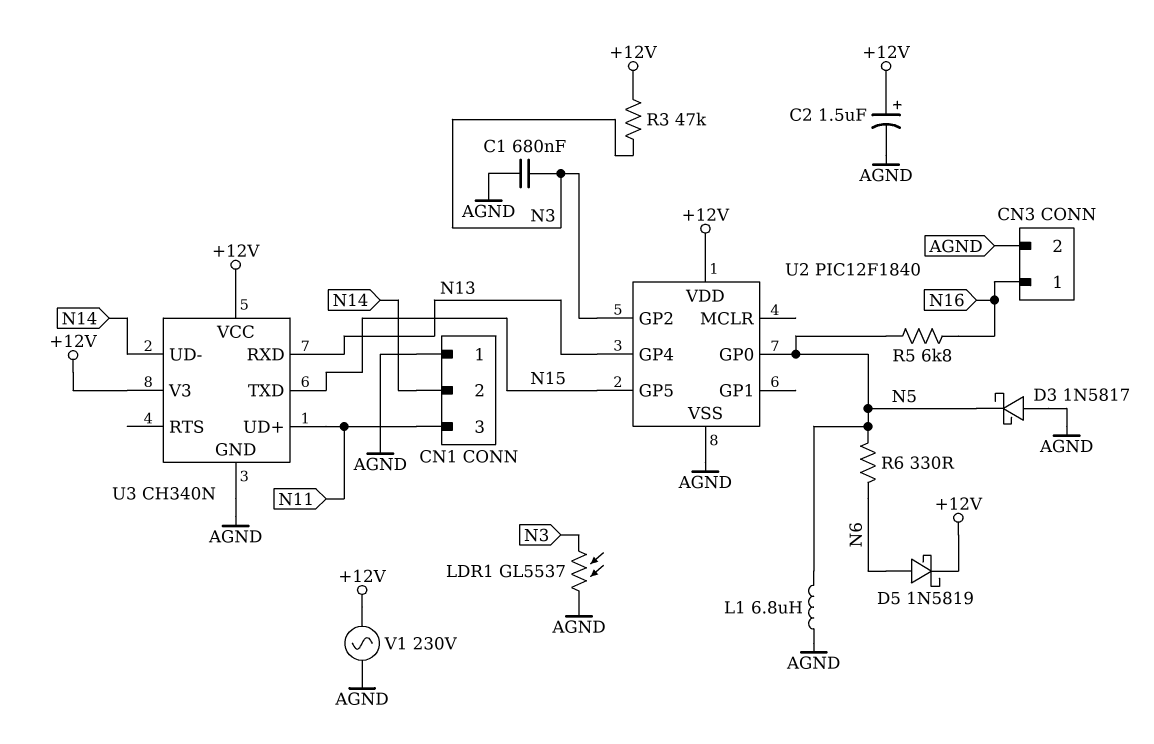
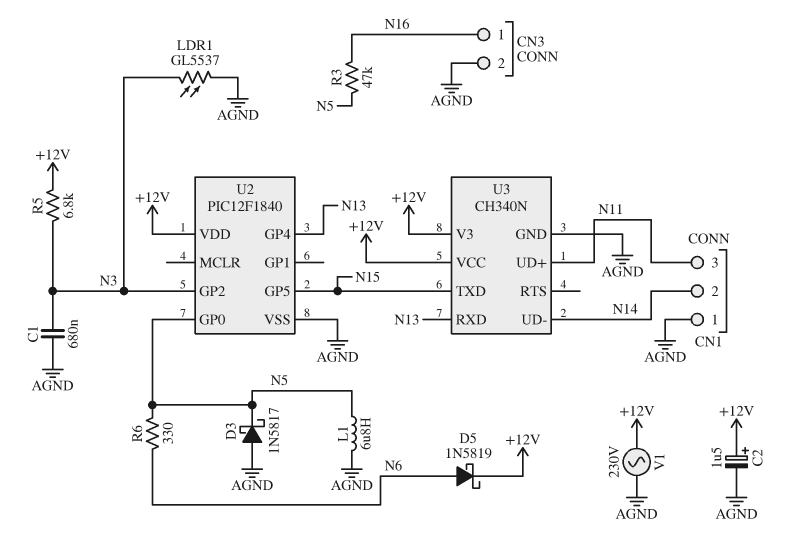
R3: 47k (+12V, N3) -> 47k (N5, N16)
R5: 6.8k (N5, N16) -> 6.8k (+12V, N3)

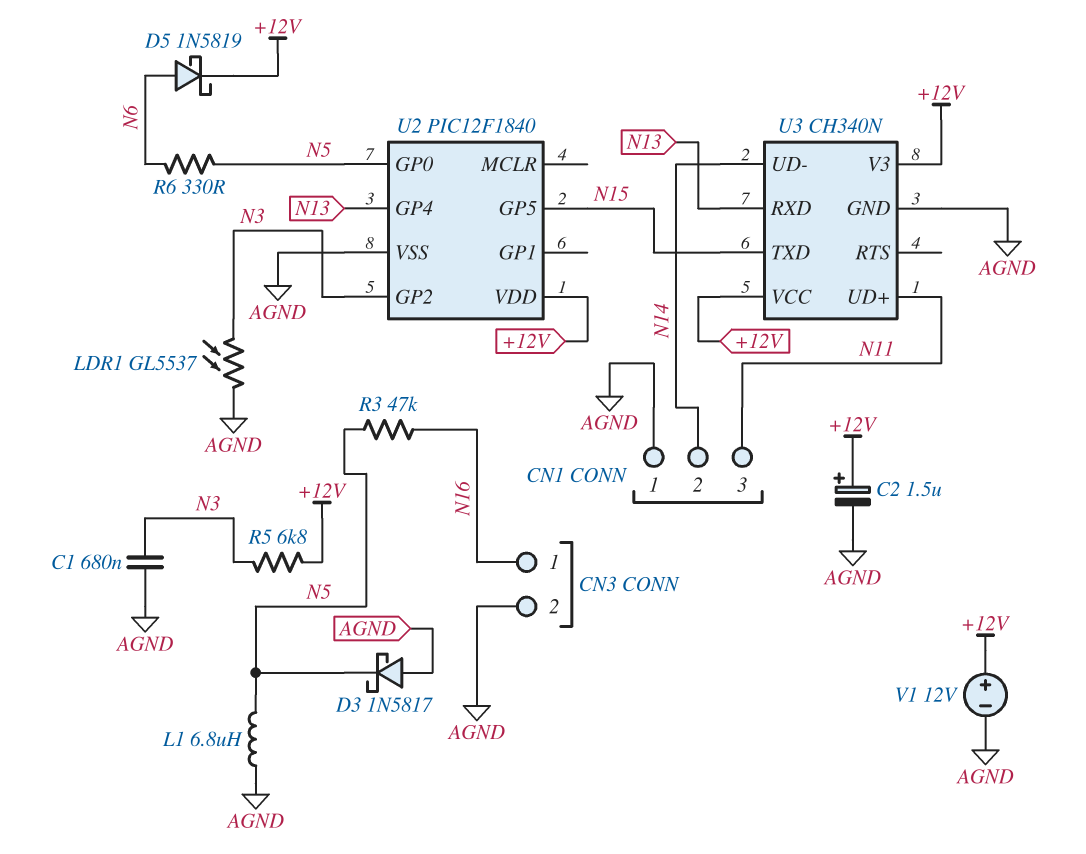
V1: AC 230V (+12V, AGND) -> 12V (plus +12V, minus AGND)

